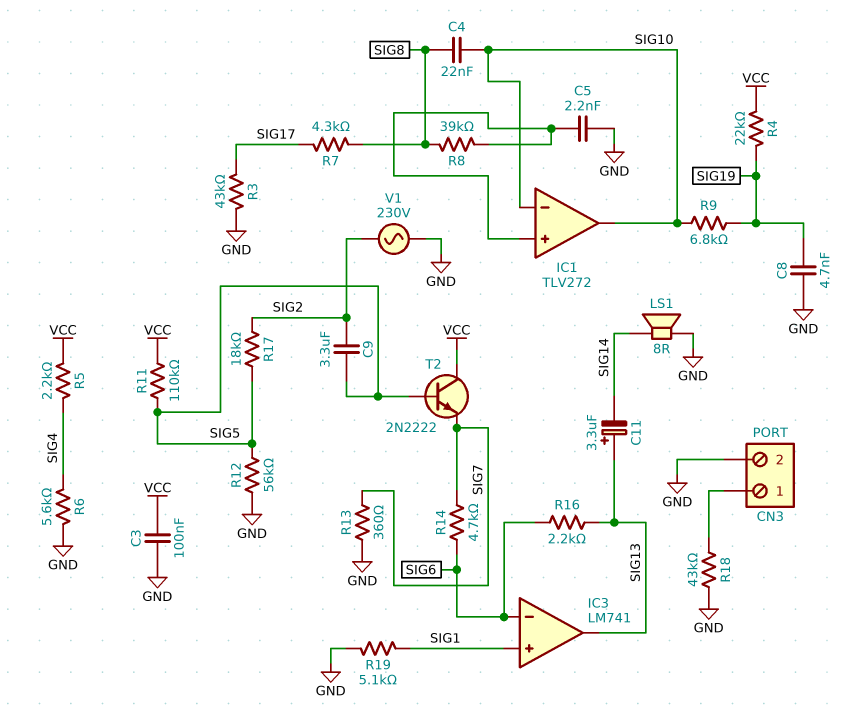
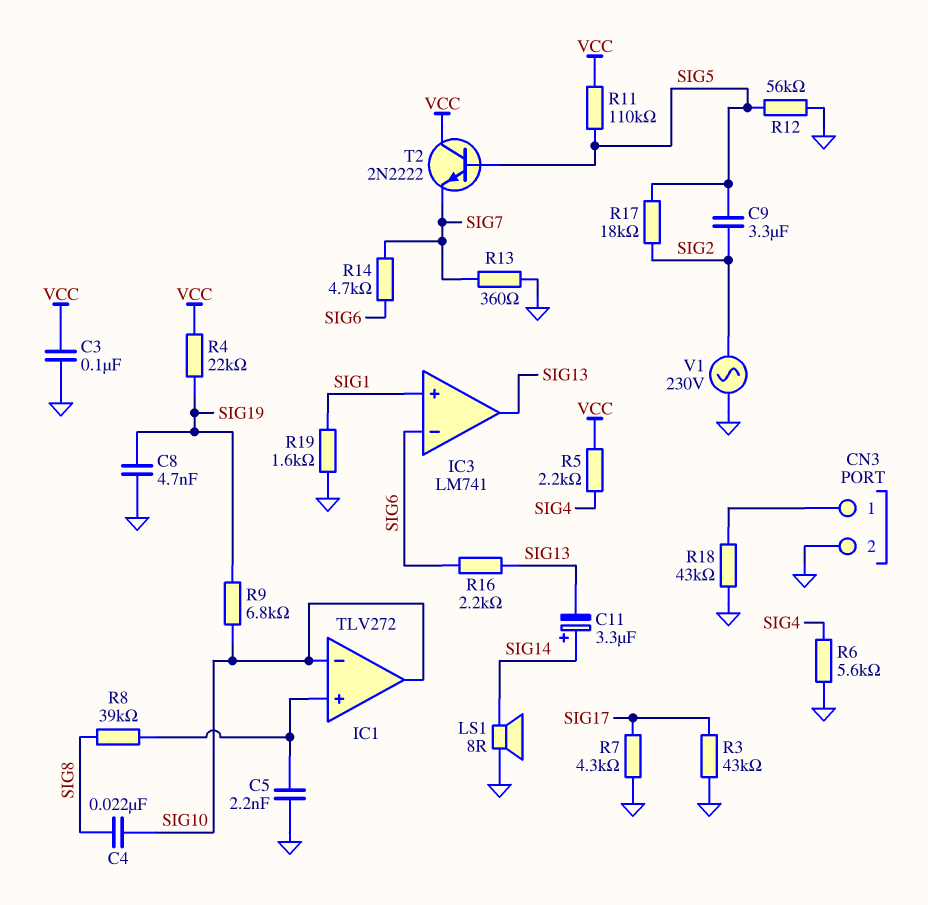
C11: 3.3uF (plus SIG13, minus SIG14) -> 3.3uF (plus SIG14, minus SIG13)
R7: 4.3k (SIG8, SIG17) -> 4.3k (GND, SIG17)
R19: 5.1k (GND, SIG1) -> 1.6k (GND, SIG1)

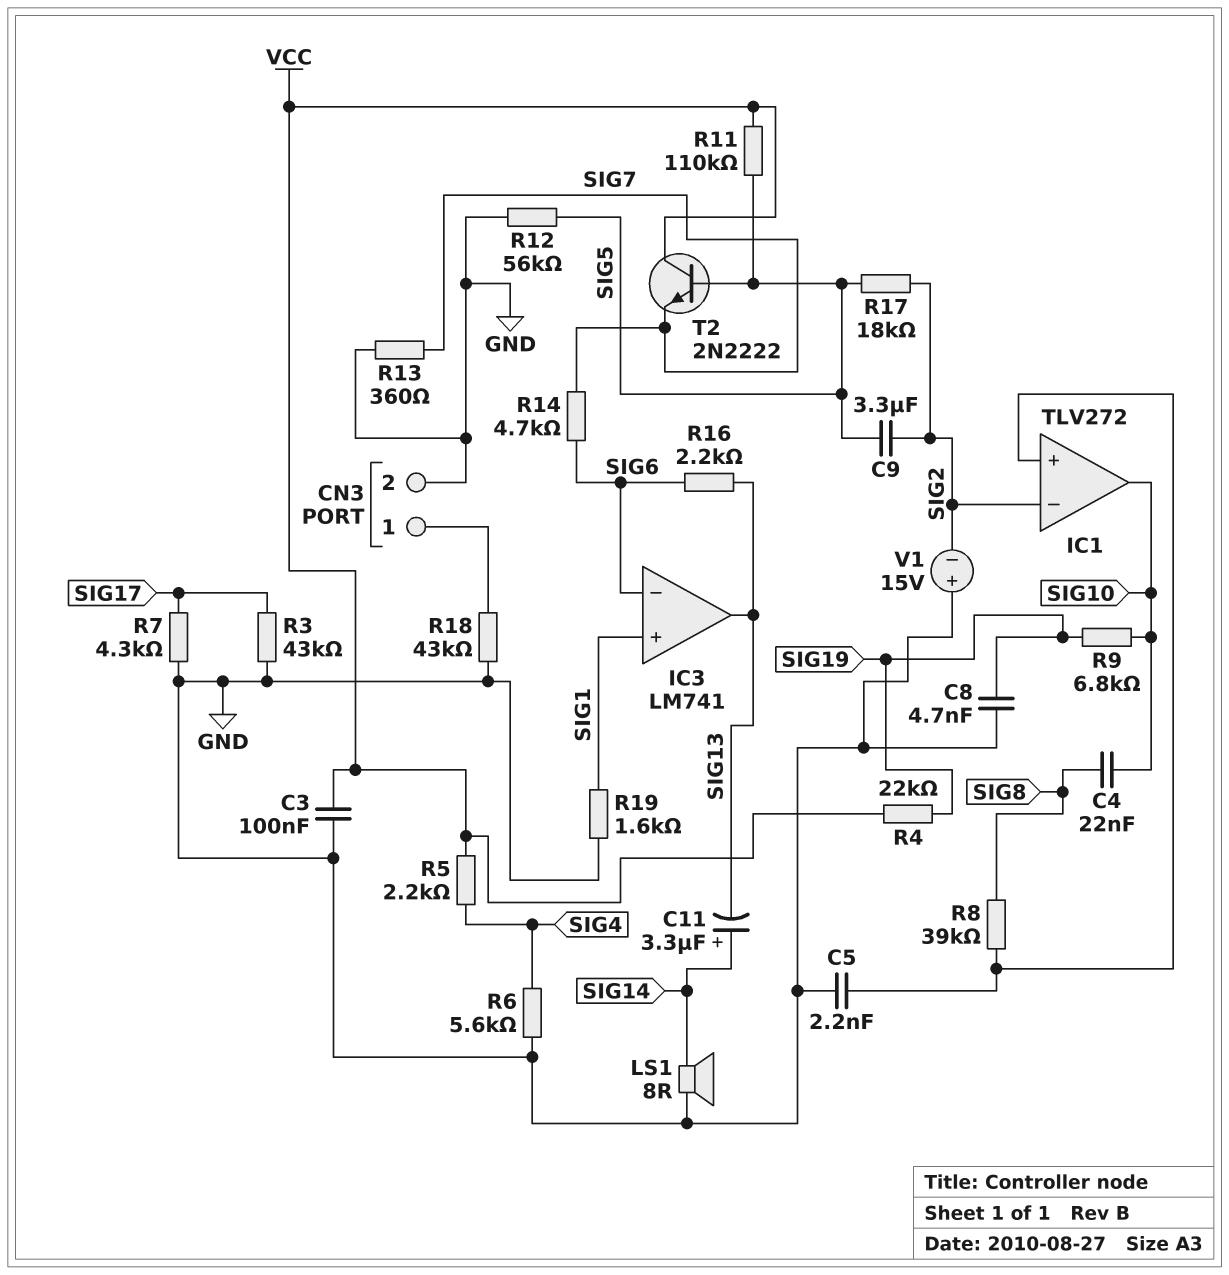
IC1 pin in-: SIG10 -> SIG2
V1: AC 230V (GND, SIG2) -> 15V (plus GND, minus SIG2)

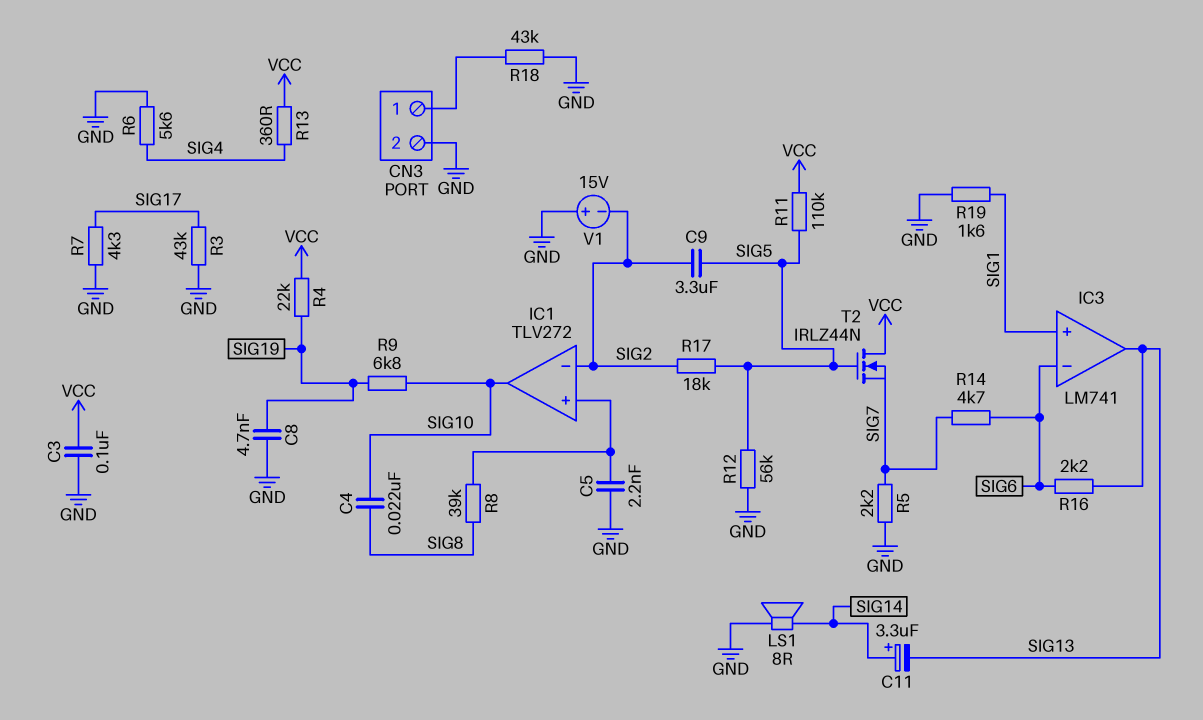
R5: 2.2k (SIG4, VCC) -> 2.2k (GND, SIG7)
R13: 360 (GND, SIG7) -> 360 (SIG4, VCC)
T2: NPN 2N2222 (B SIG5, C VCC, E SIG7) -> NMOS IRLZ44N (G SIG5, D VCC, S SIG7)

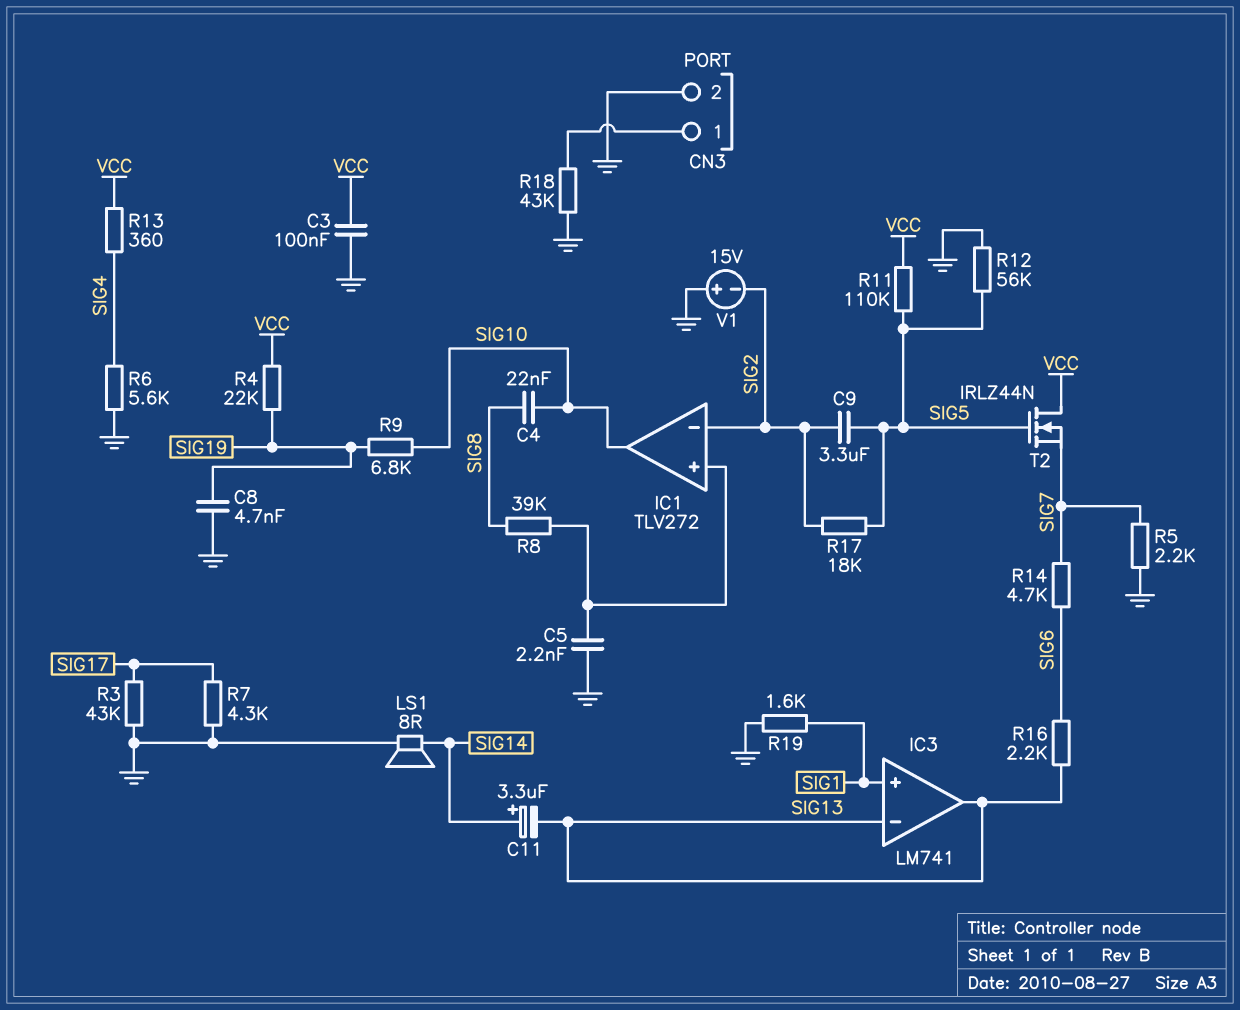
IC3 pin in-: SIG6 -> SIG13

